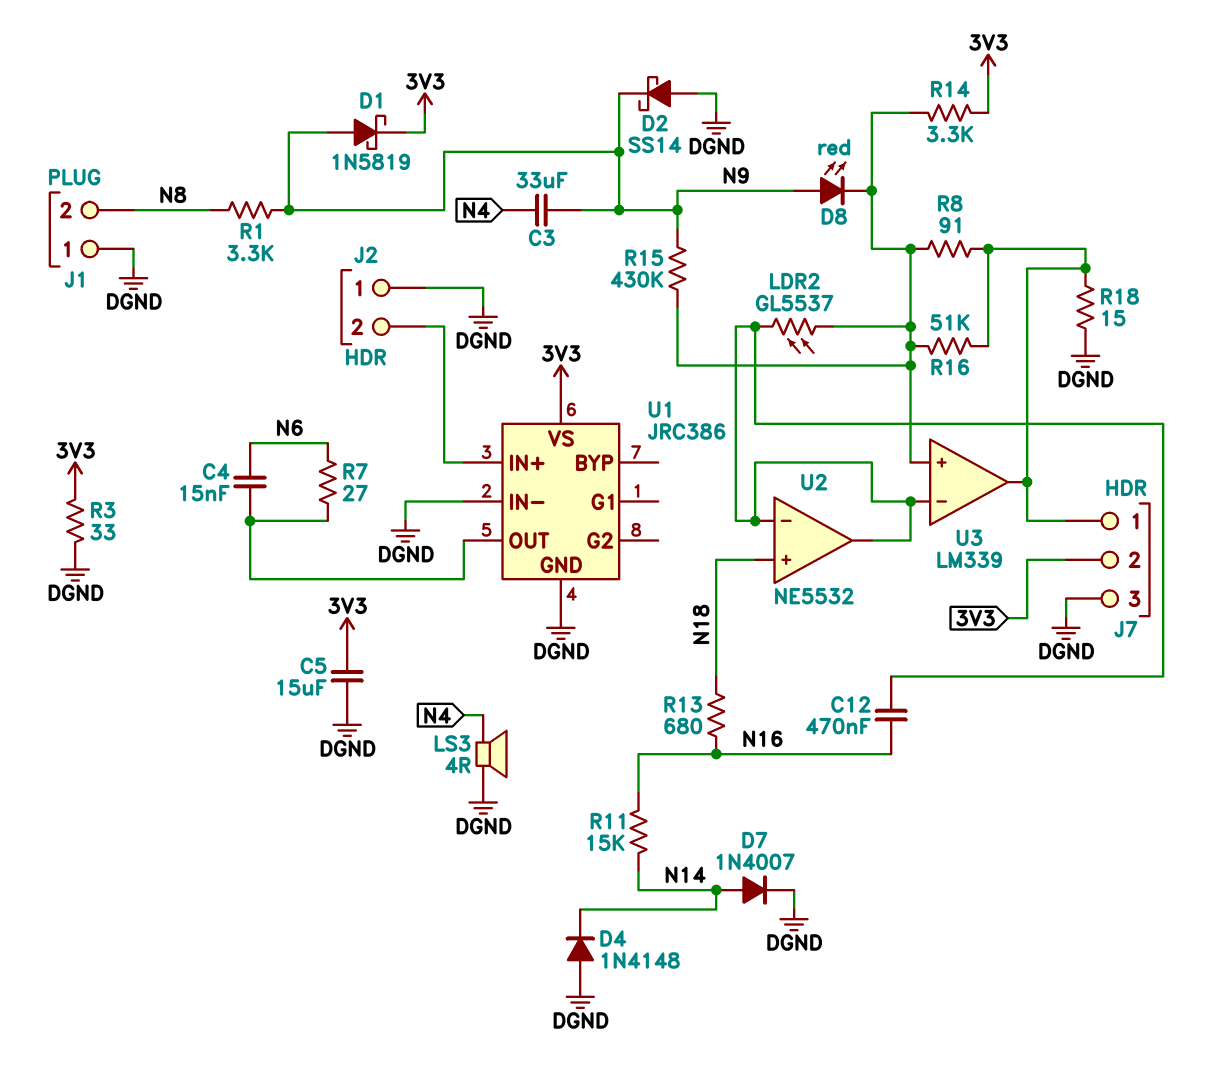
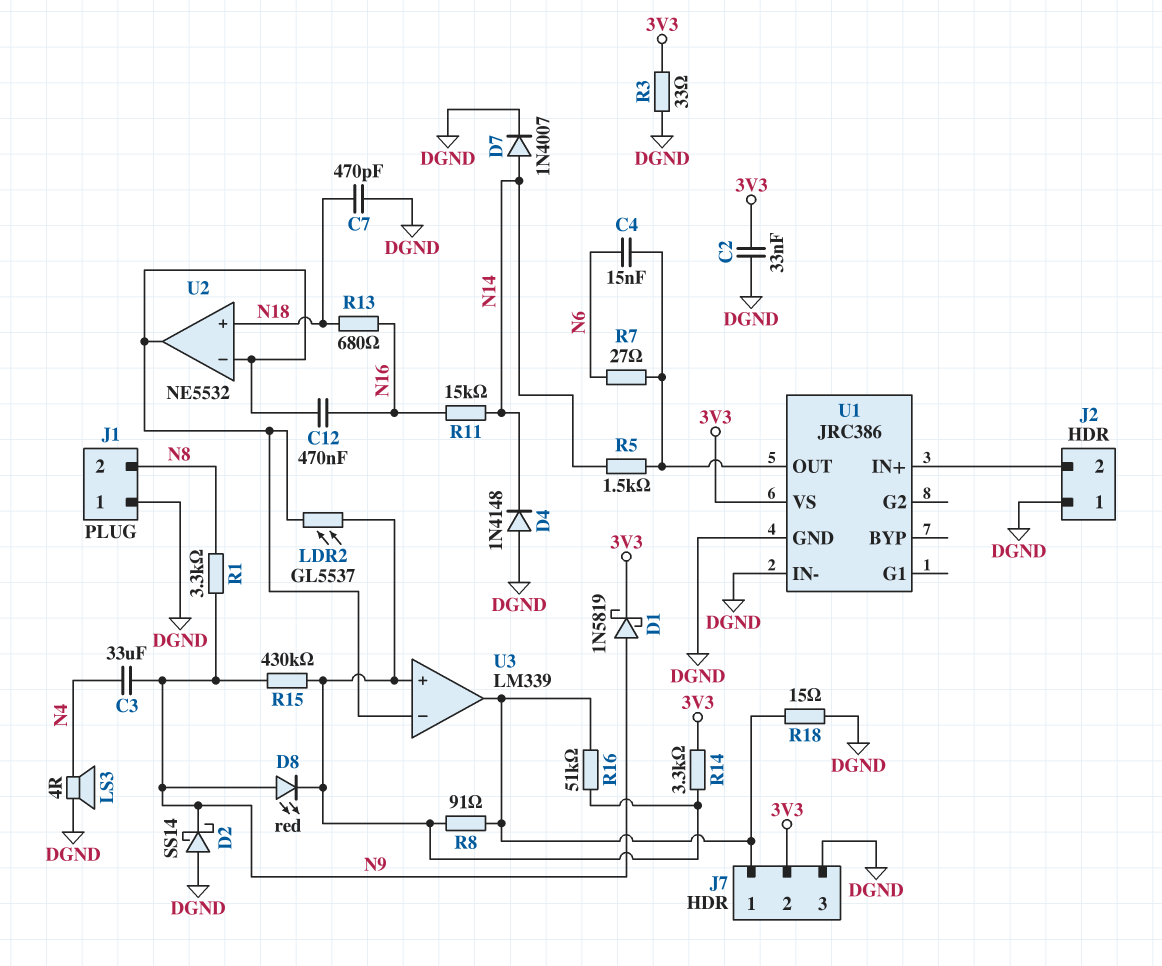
C2: none -> 33nF (3V3, DGND)
C5: 15uF (3V3, DGND) -> none
C7: none -> 470pF (DGND, N18)
R5: none -> 1.5k (N14, U1/OUT)

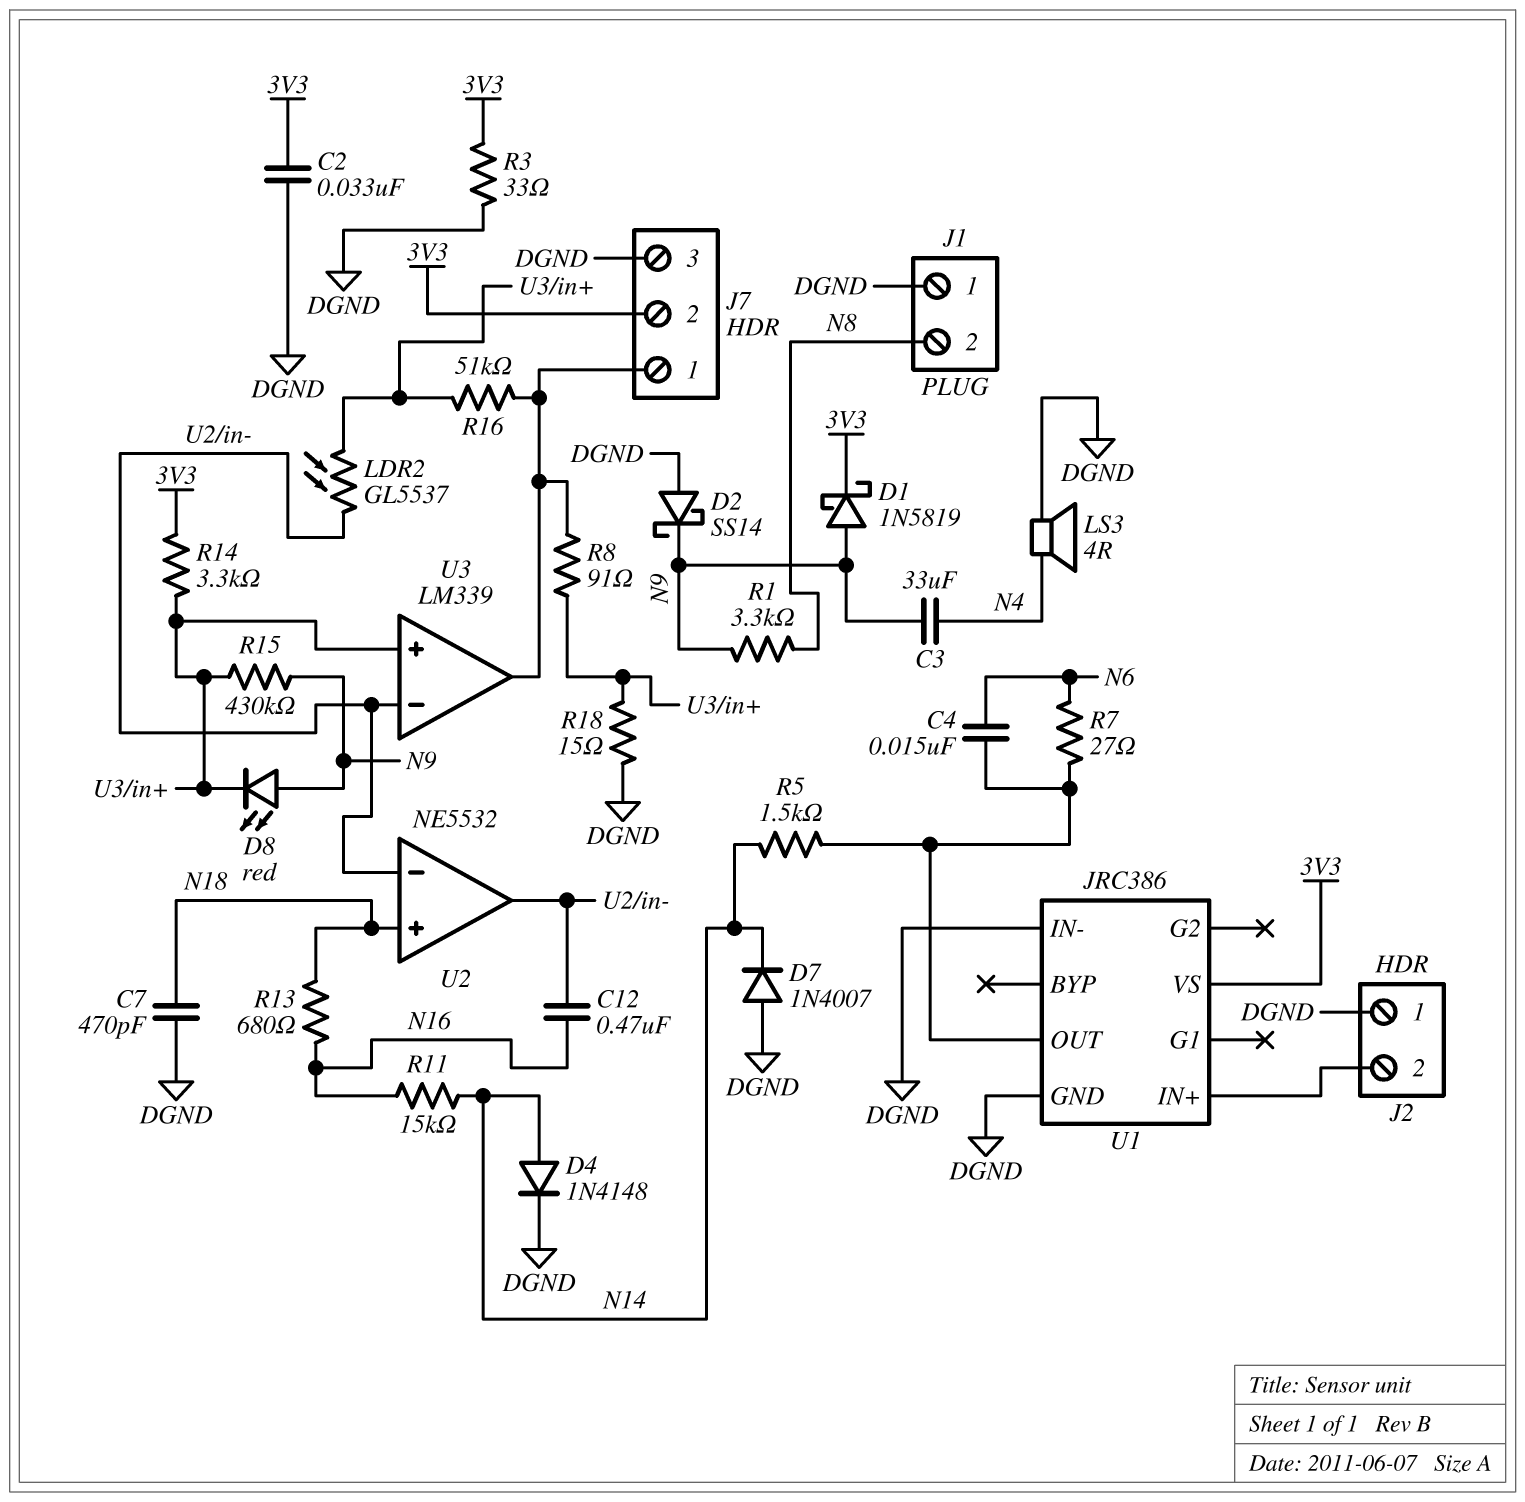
D4: diode 1N4148 (A DGND, K N14) -> diode 1N4148 (A N14, K DGND)
D7: diode 1N4007 (A N14, K DGND) -> diode 1N4007 (A DGND, K N14)
R18: 15 (DGND, J7/1) -> 15 (DGND, U3/in+)

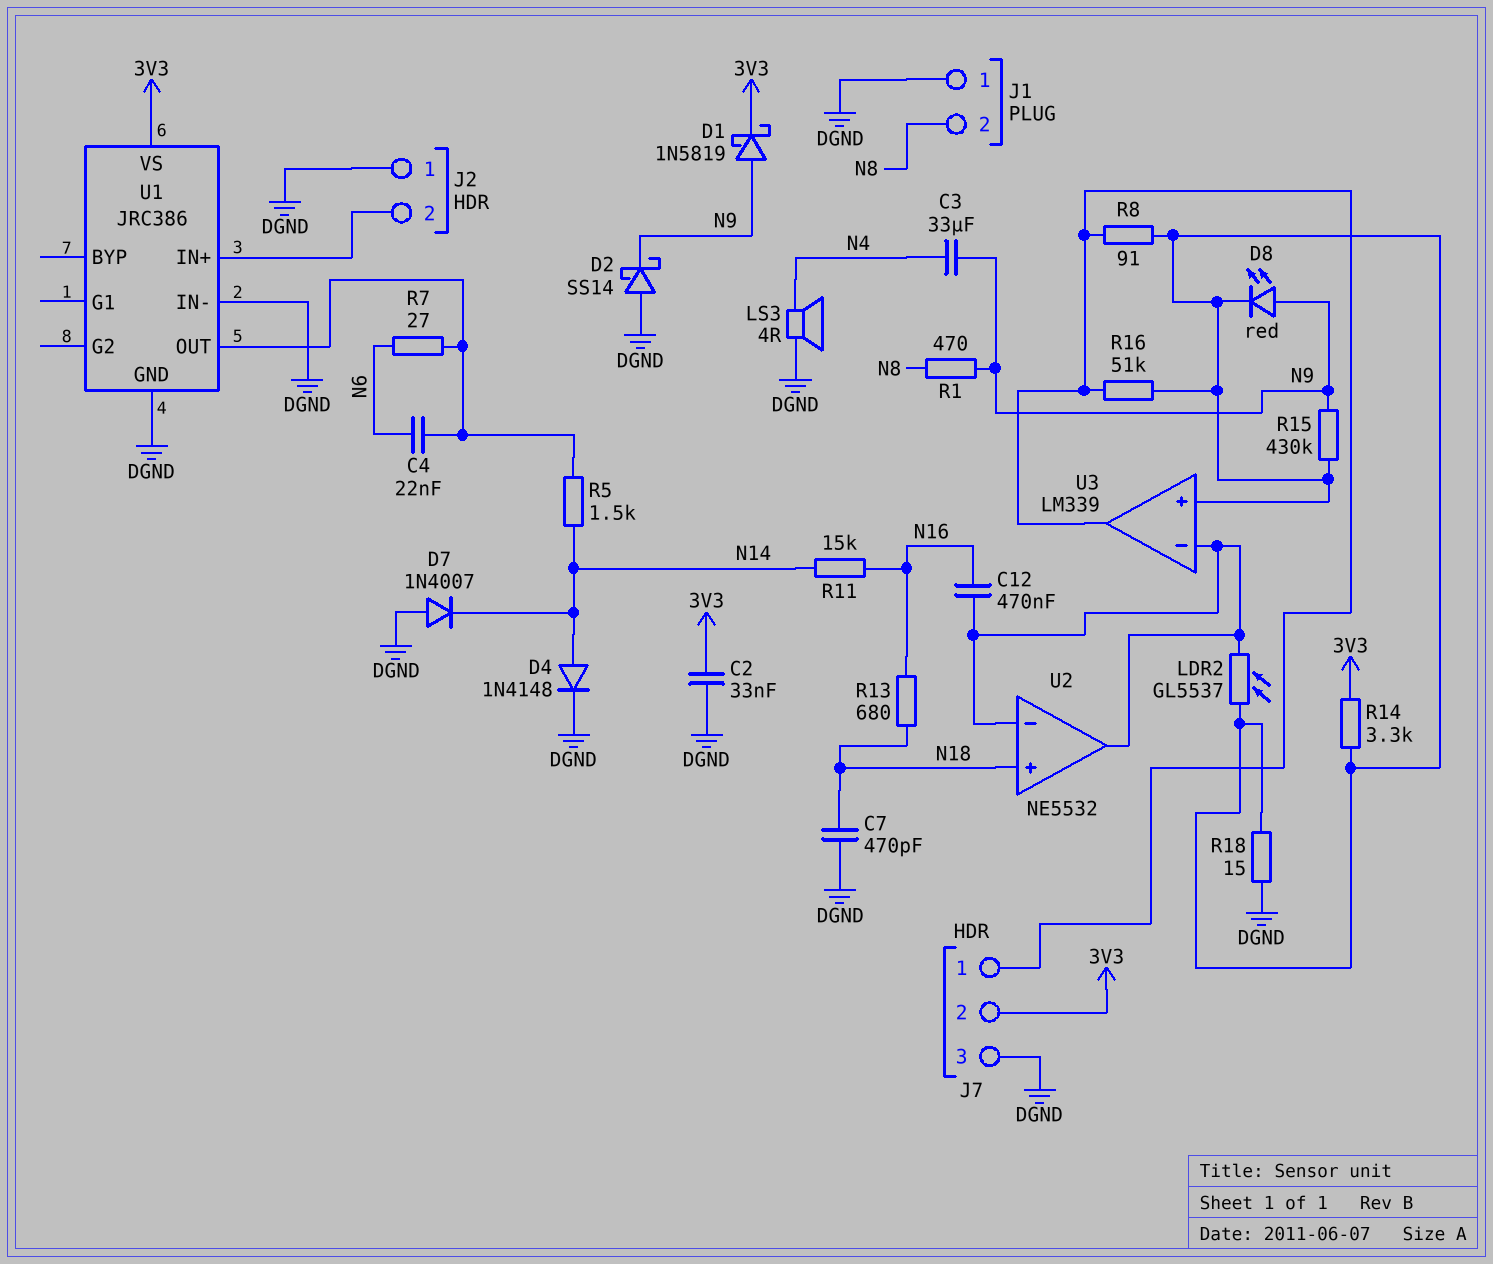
C4: 15nF (N6, U1/OUT) -> 22nF (N6, U1/OUT)
R1: 3.3k (N8, N9) -> 470 (N8, N9)
R3: 33 (3V3, DGND) -> none

